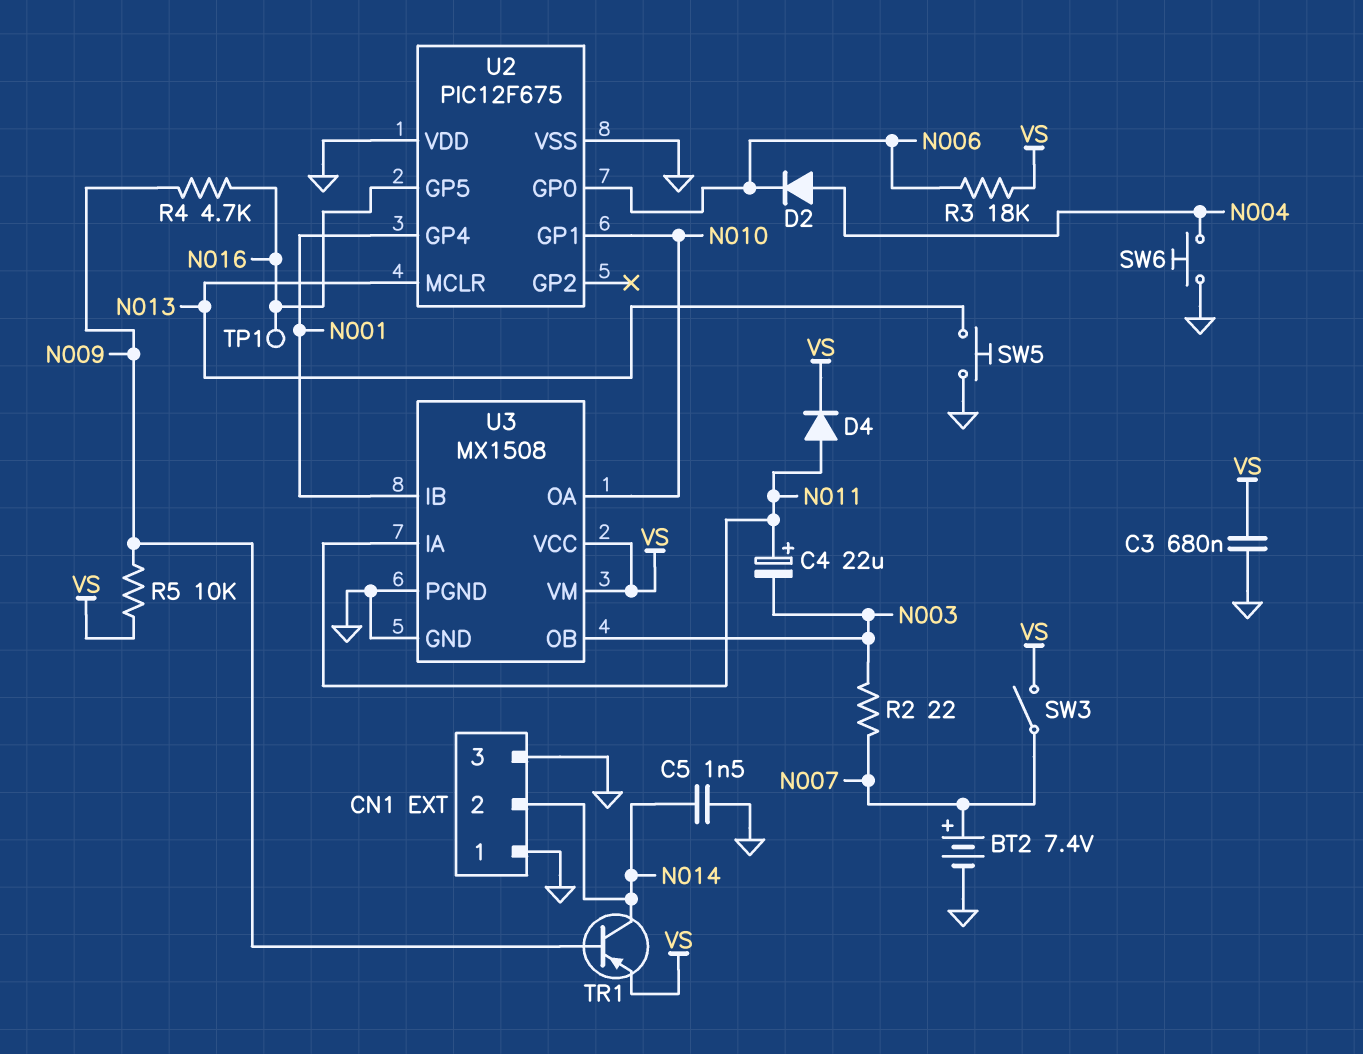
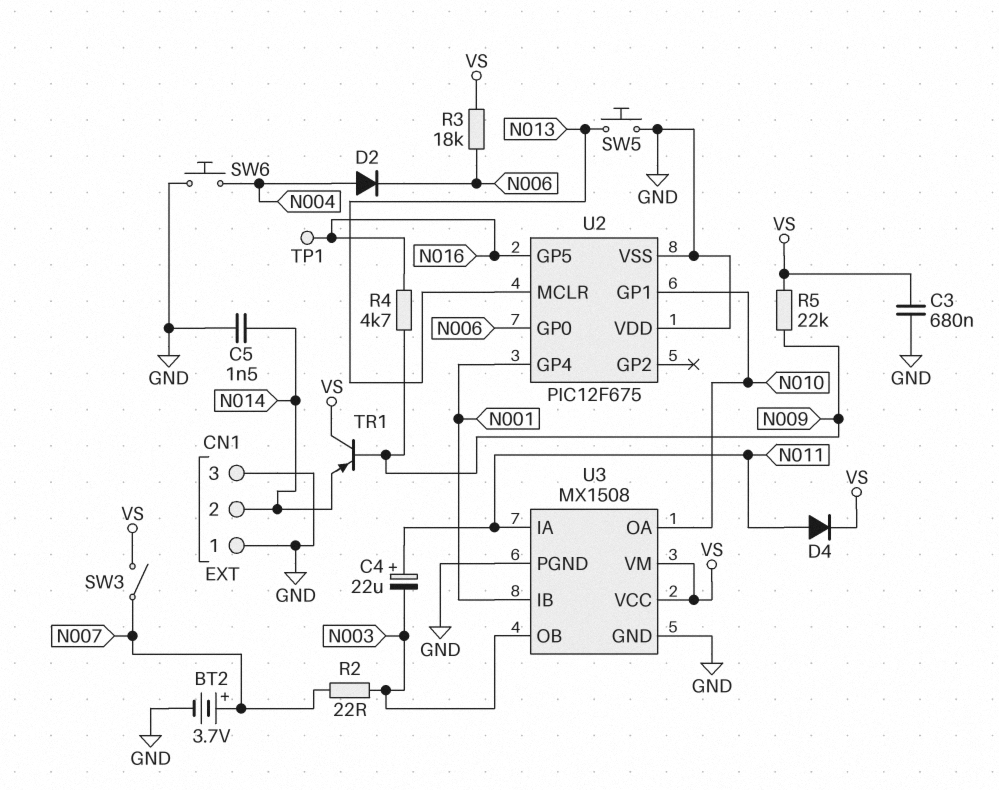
BT2: 7.4V (plus N007, minus GND) -> 3.7V (plus N007, minus GND)
R5: 10k (N009, VS) -> 22k (N009, VS)
TR1: PNP (B N009, C N014, E VS) -> PNP (B N009, C VS, E N014)

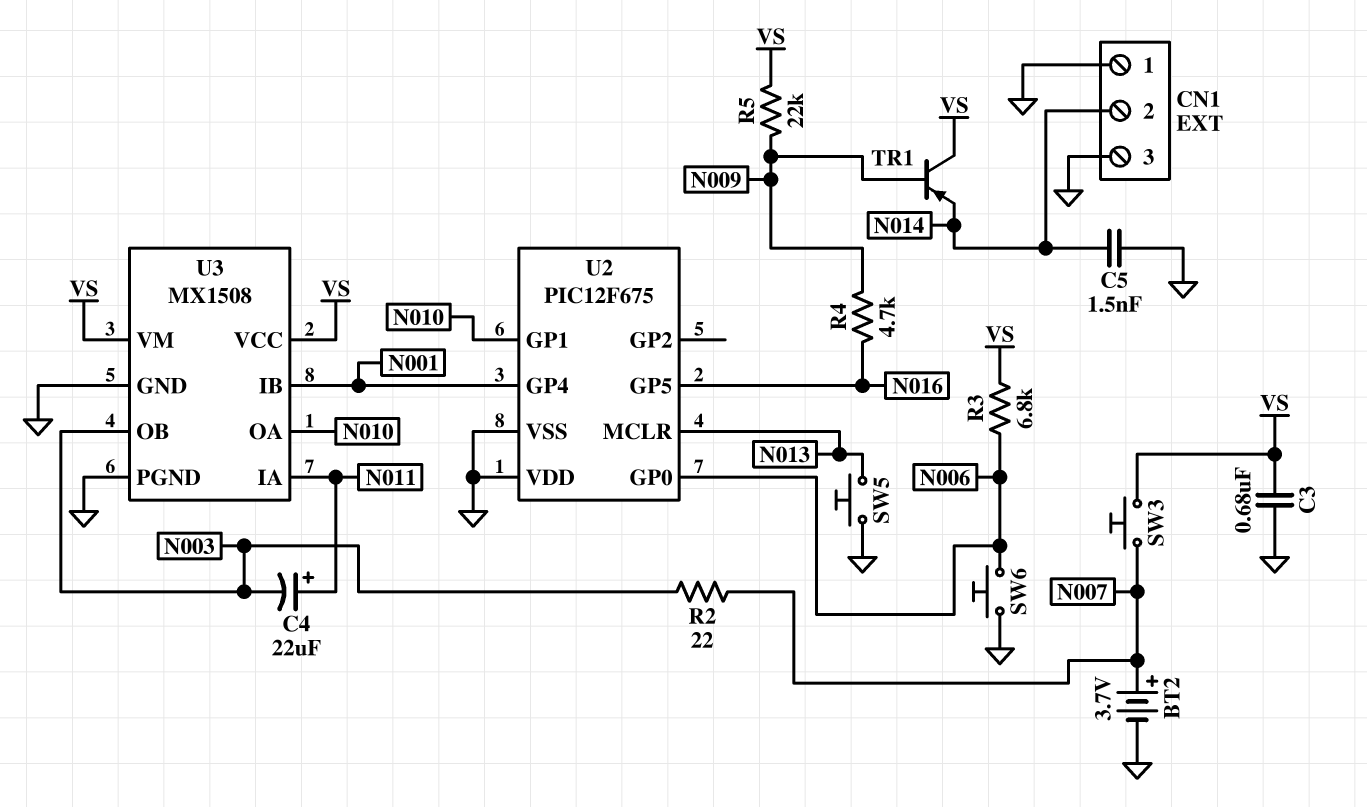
D2: diode (A N004, K N006) -> none
D4: diode (A N011, K VS) -> none
R3: 18k (N006, VS) -> 6.8k (N006, VS)
SW3: switch (N007, VS) -> button (N007, VS)
SW6: button (GND, N004) -> button (GND, N006)
TP1: test point (N016) -> none

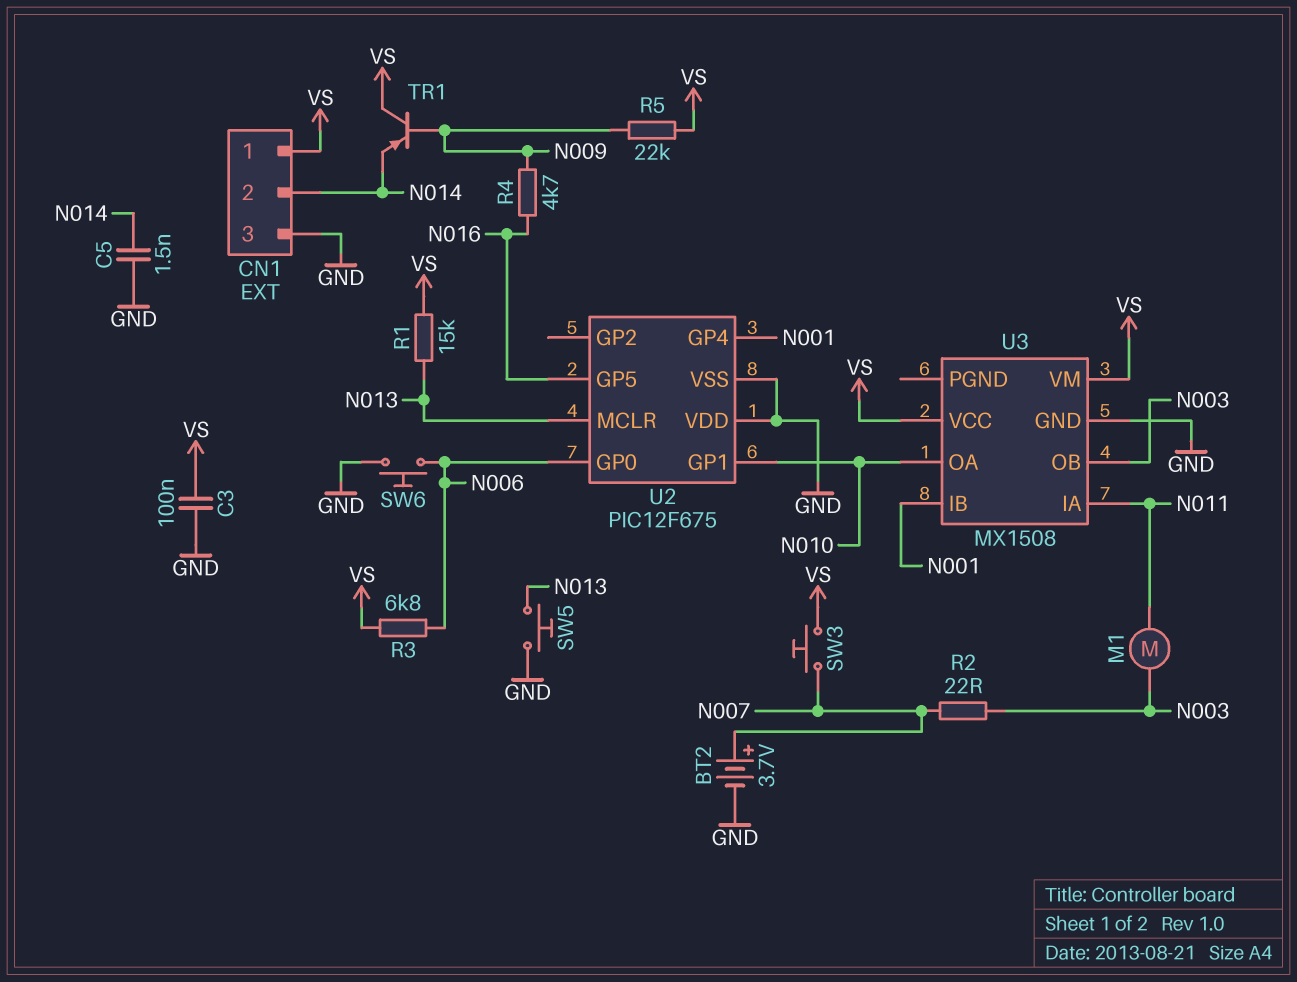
C3: 680nF (GND, VS) -> 100nF (GND, VS)
C4: 22uF (plus N011, minus N003) -> none
CN1 pin 1: GND -> VS
M1: none -> motor (N003, N011)
R1: none -> 15k (N013, VS)
U3 pin PGND: GND -> none

